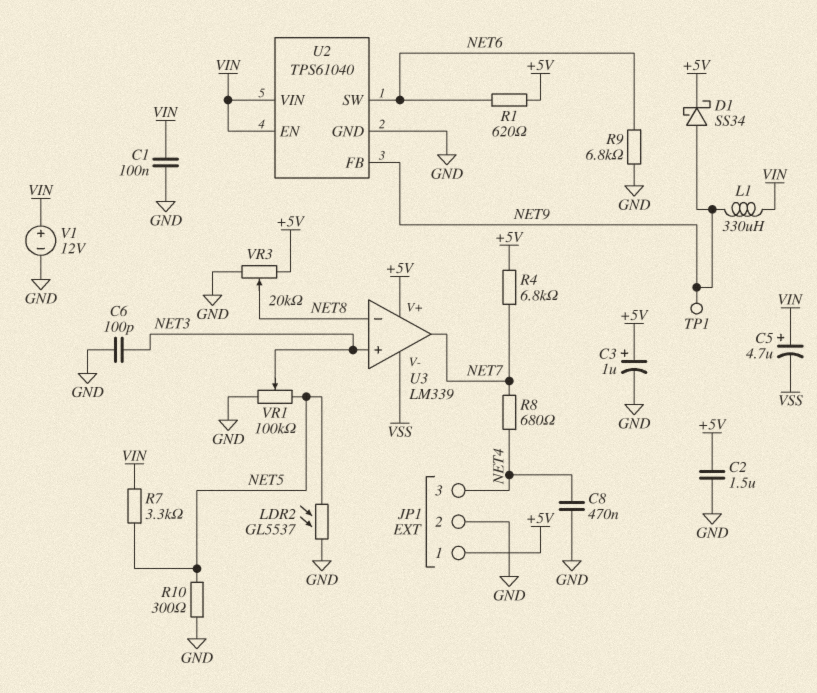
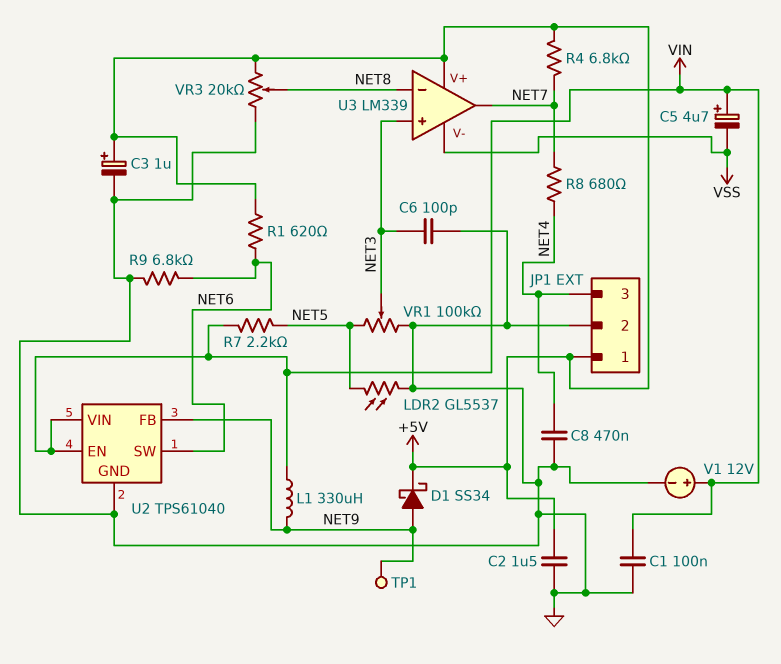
R7: 3.3k (NET5, VIN) -> 2.2k (NET5, VIN)
R10: 300 (GND, NET5) -> none

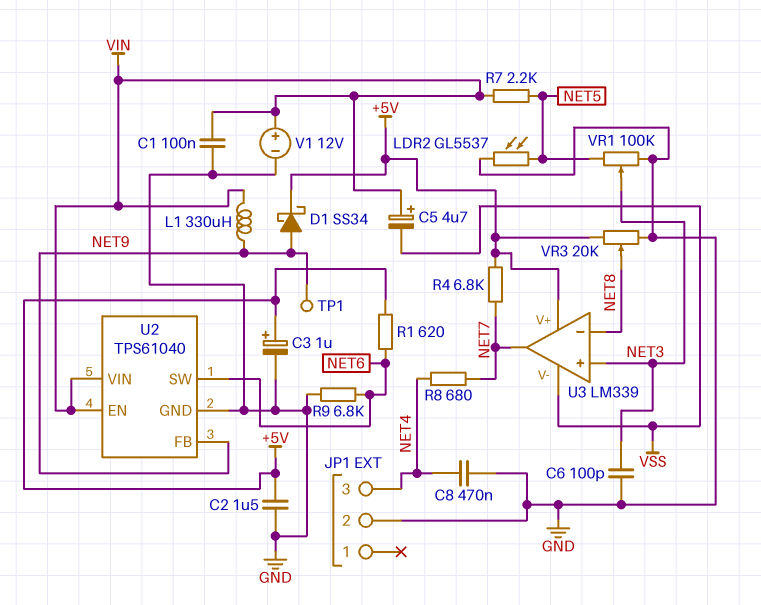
JP1 pin 1: +5V -> none

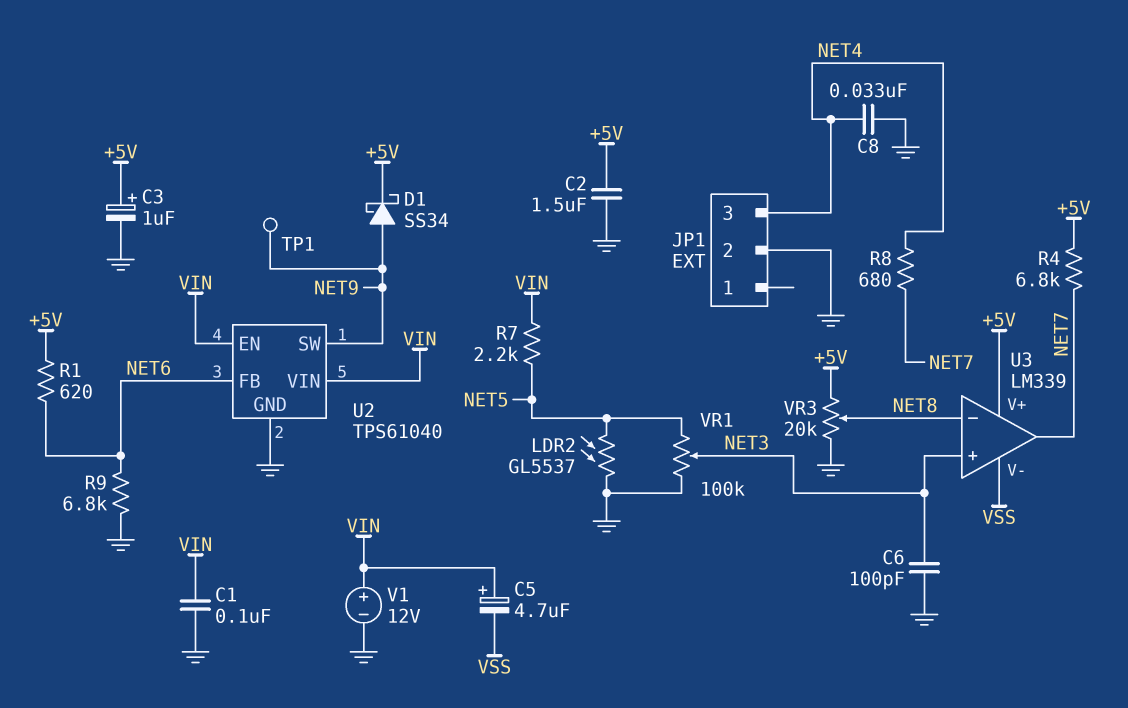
C8: 470nF (GND, NET4) -> 33nF (GND, NET4)
L1: 330uH (NET9, VIN) -> none
U2 pin FB: NET9 -> NET6
U2 pin SW: NET6 -> NET9

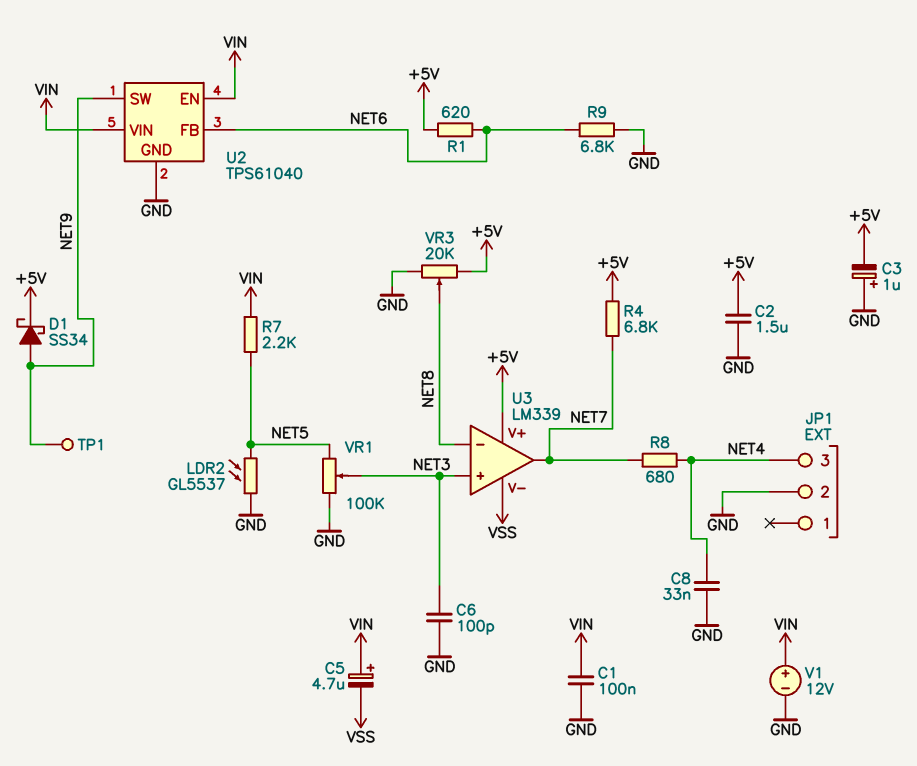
C3: 1uF (plus +5V, minus GND) -> 1uF (plus GND, minus +5V)

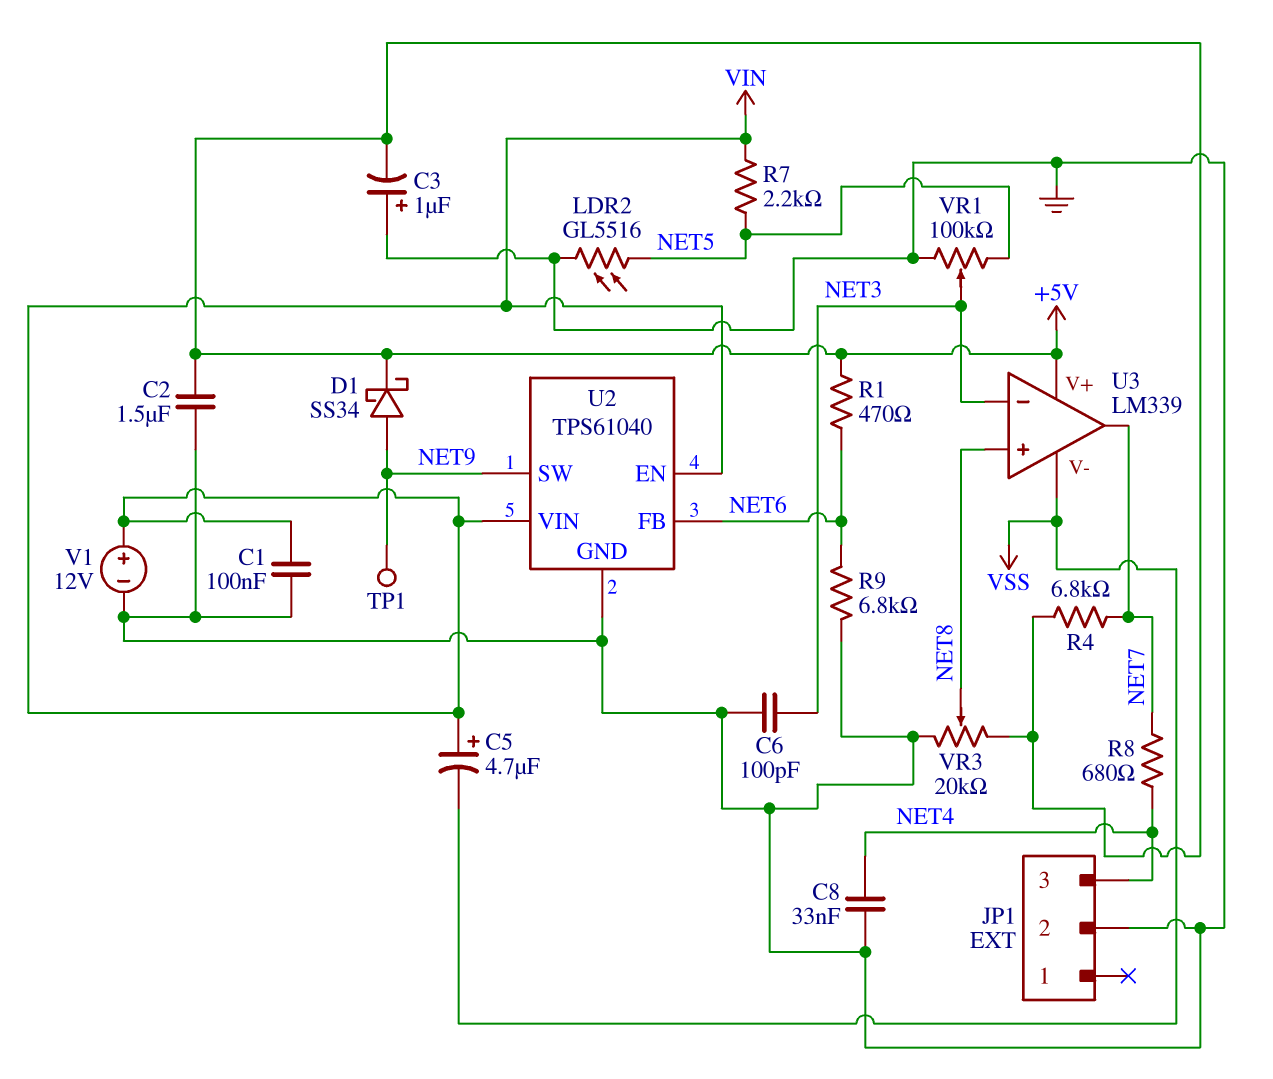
LDR2: GL5537 (GND, NET5) -> GL5516 (GND, NET5)
R1: 620 (+5V, NET6) -> 470 (+5V, NET6)
U3 pin in+: NET3 -> NET8
U3 pin in-: NET8 -> NET3

